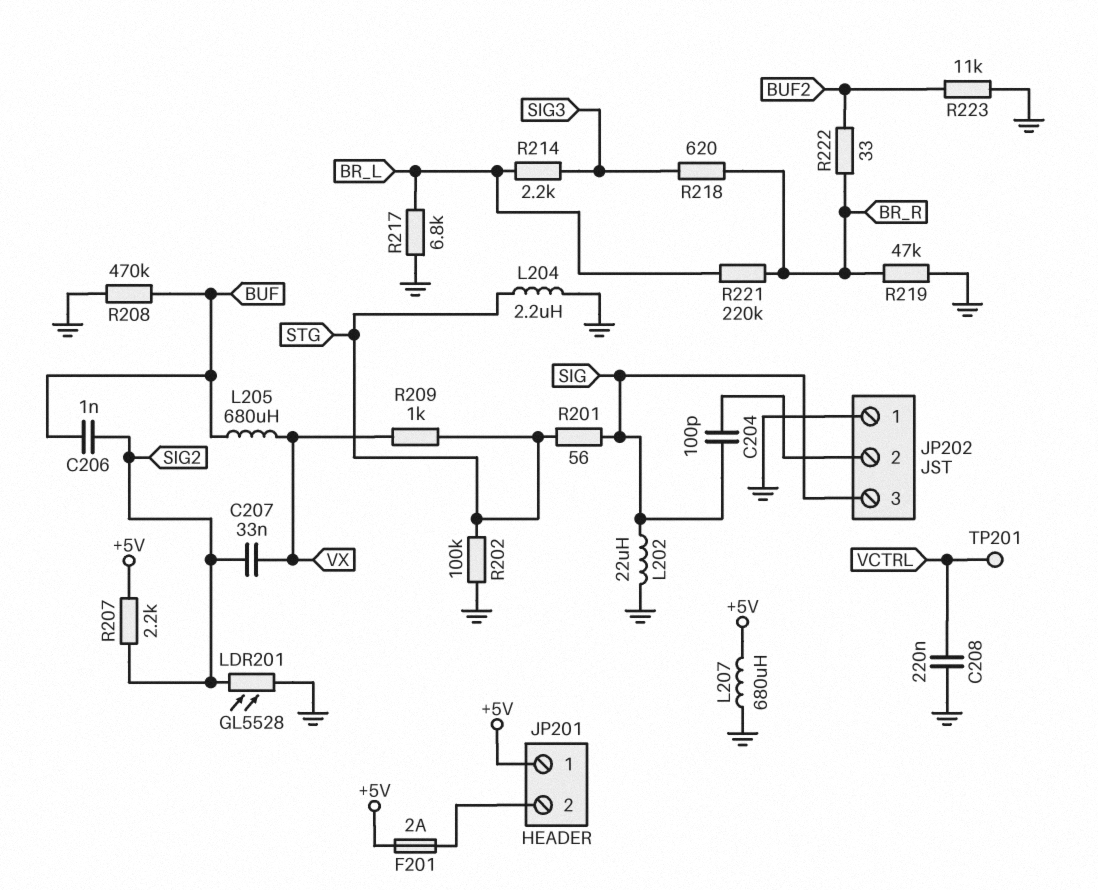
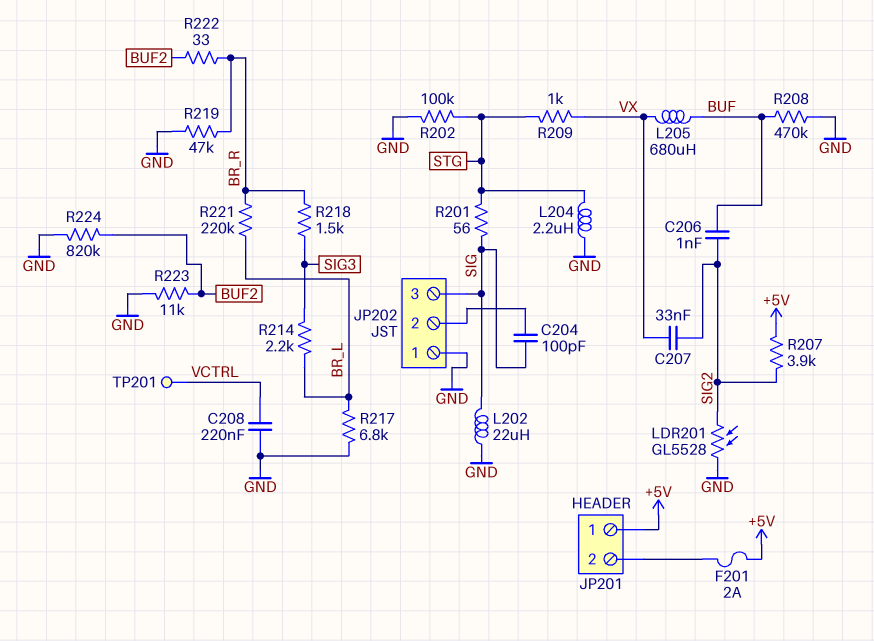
L207: 680uH (+5V, GND) -> none
R207: 2.2k (+5V, SIG2) -> 3.9k (+5V, SIG2)
R218: 620 (BR_R, SIG3) -> 1.5k (BR_R, SIG3)
R224: none -> 820k (BUF2, GND)

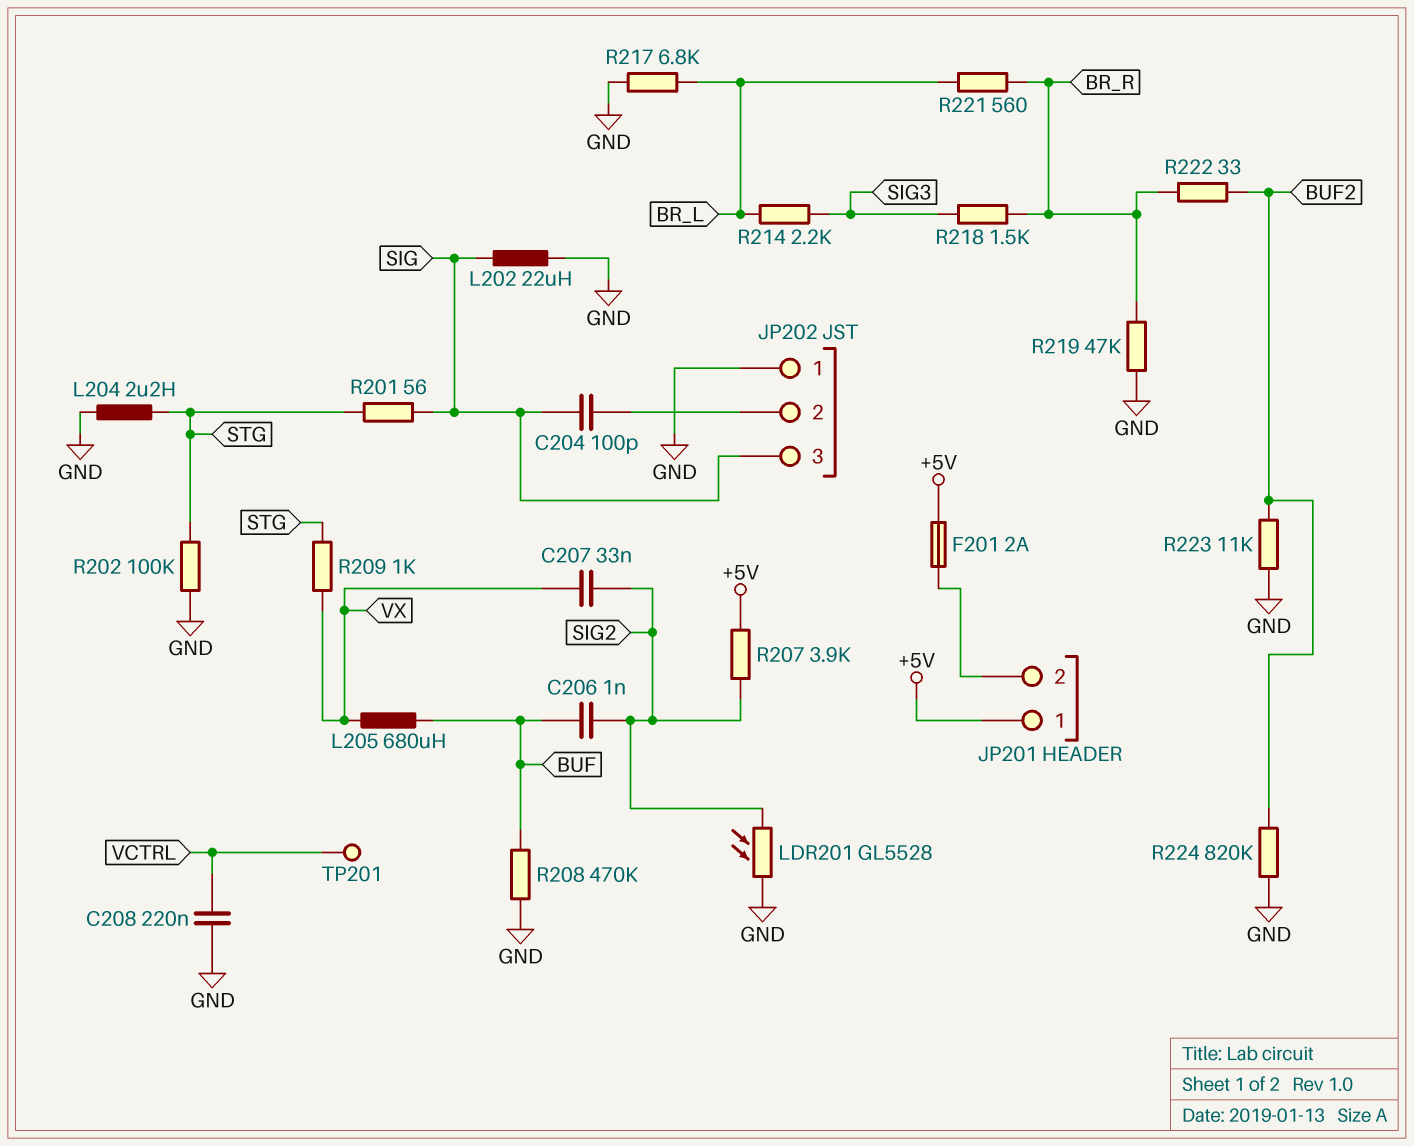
R221: 220k (BR_L, BR_R) -> 560 (BR_L, BR_R)

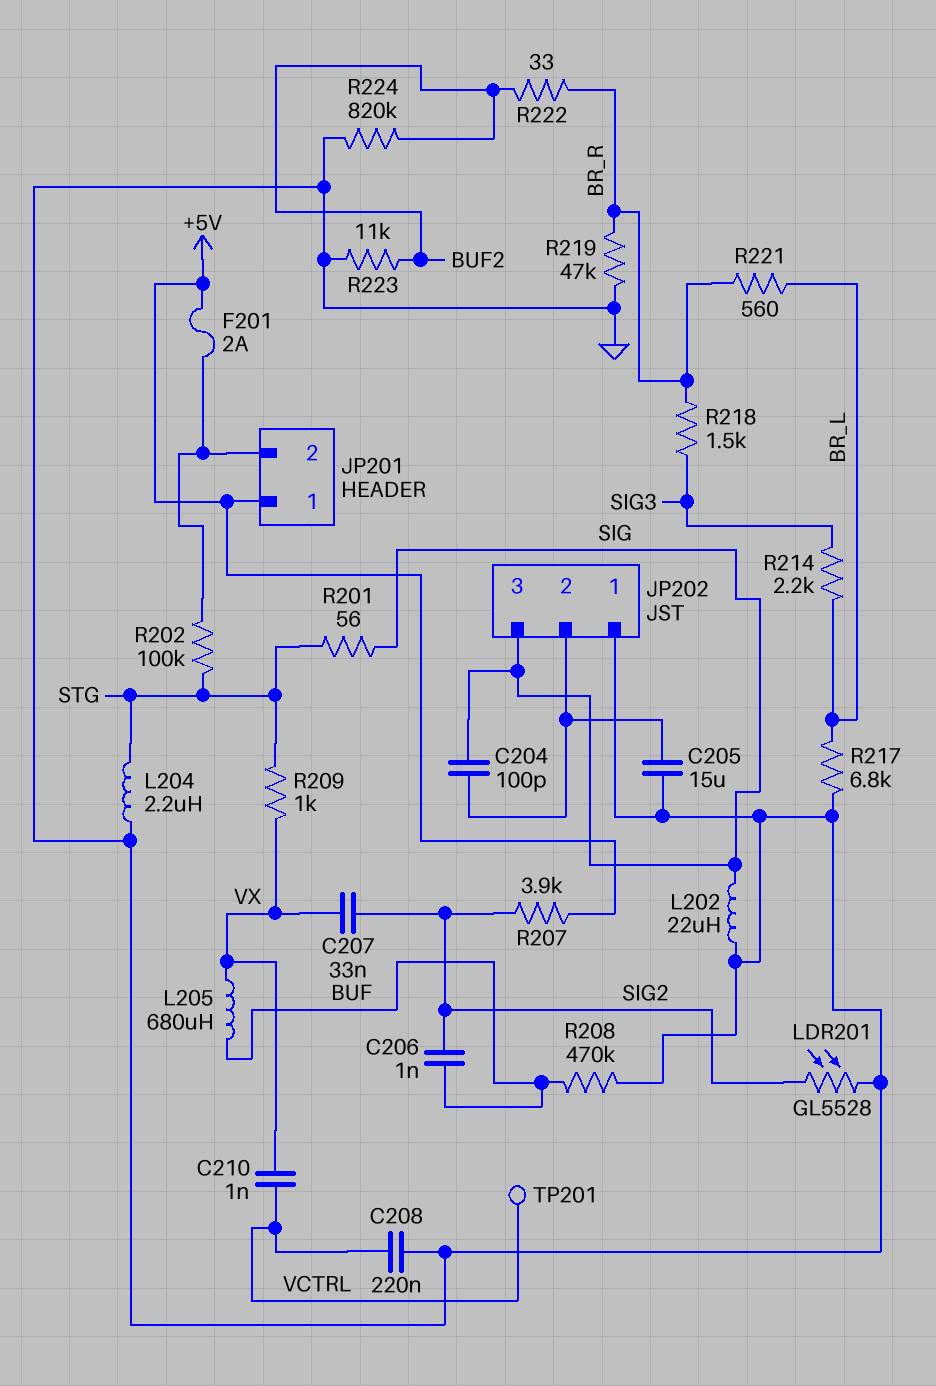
C205: none -> 15uF (GND, JP202/2)
C210: none -> 1nF (VCTRL, VX)
R202: 100k (GND, STG) -> 100k (JP201/2, STG)

